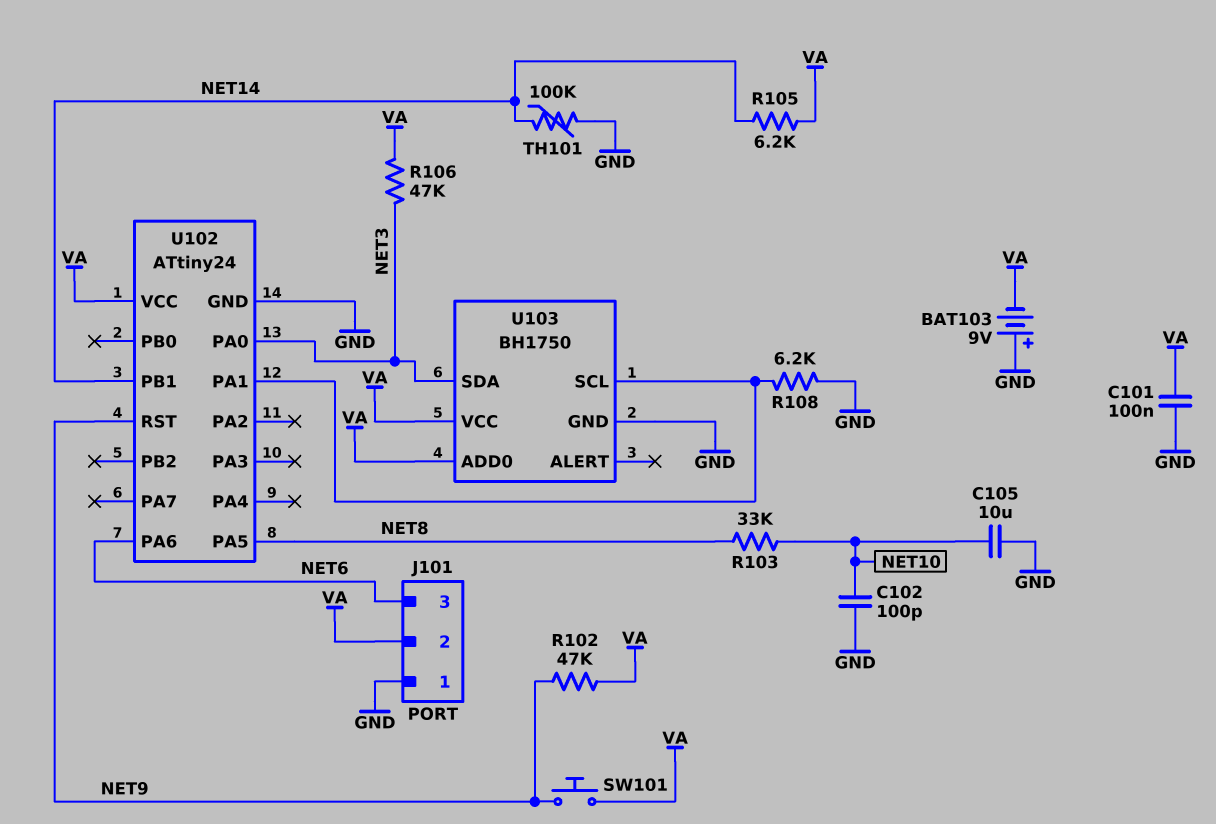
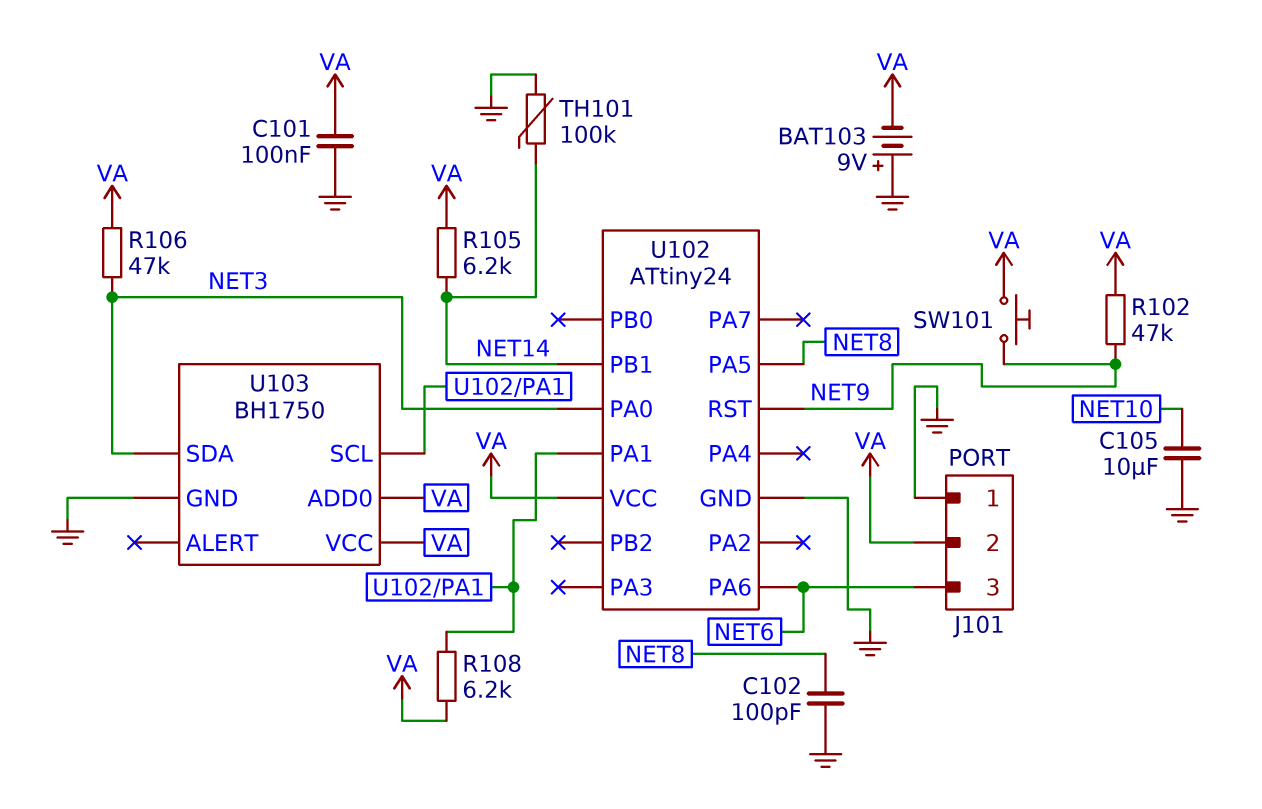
C102: 100pF (GND, NET10) -> 100pF (GND, NET8)
R103: 33k (NET8, NET10) -> none
R108: 6.2k (GND, U102/PA1) -> 6.2k (U102/PA1, VA)

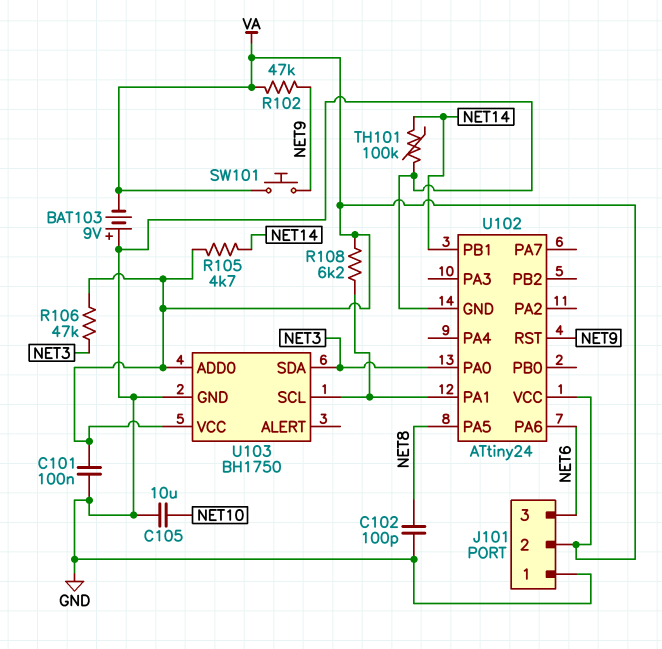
R105: 6.2k (NET14, VA) -> 4.7k (NET14, VA)

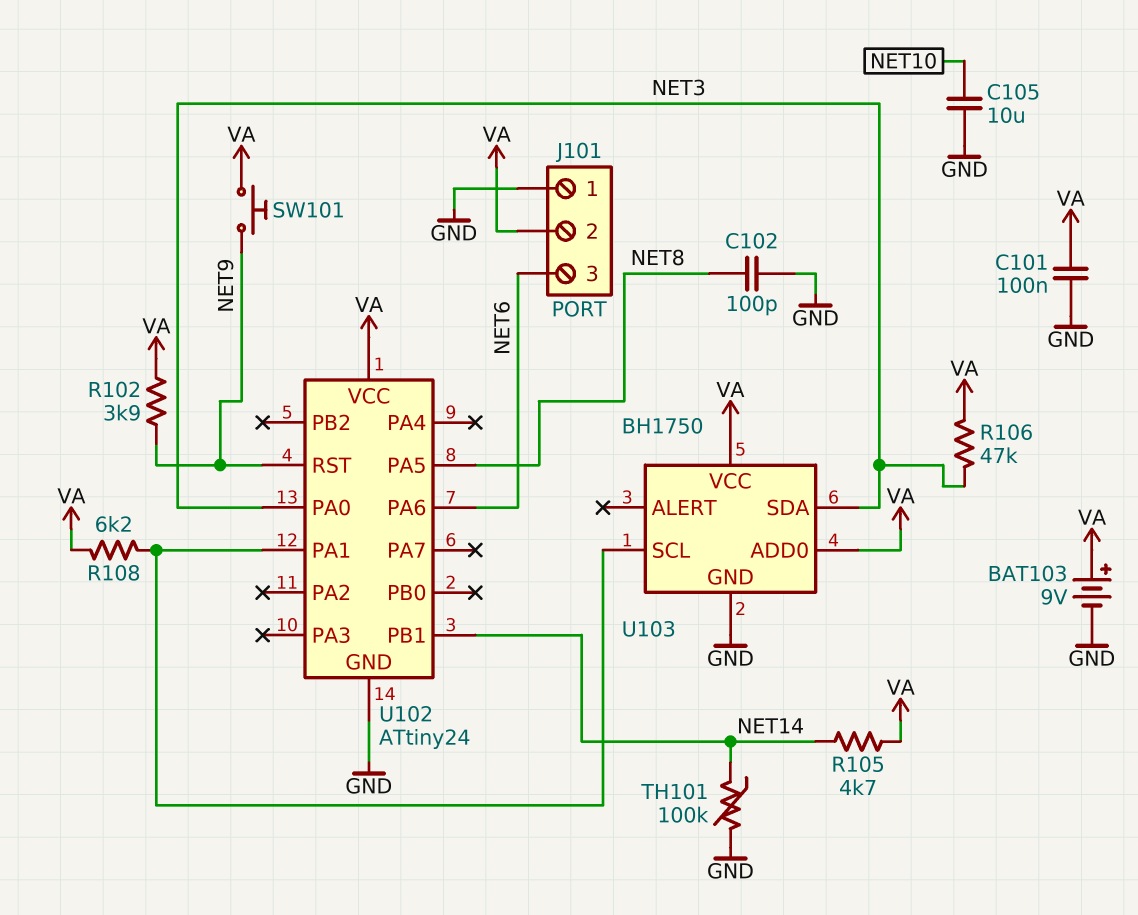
BAT103: 9V (plus GND, minus VA) -> 9V (plus VA, minus GND)
R102: 47k (NET9, VA) -> 3.9k (NET9, VA)

